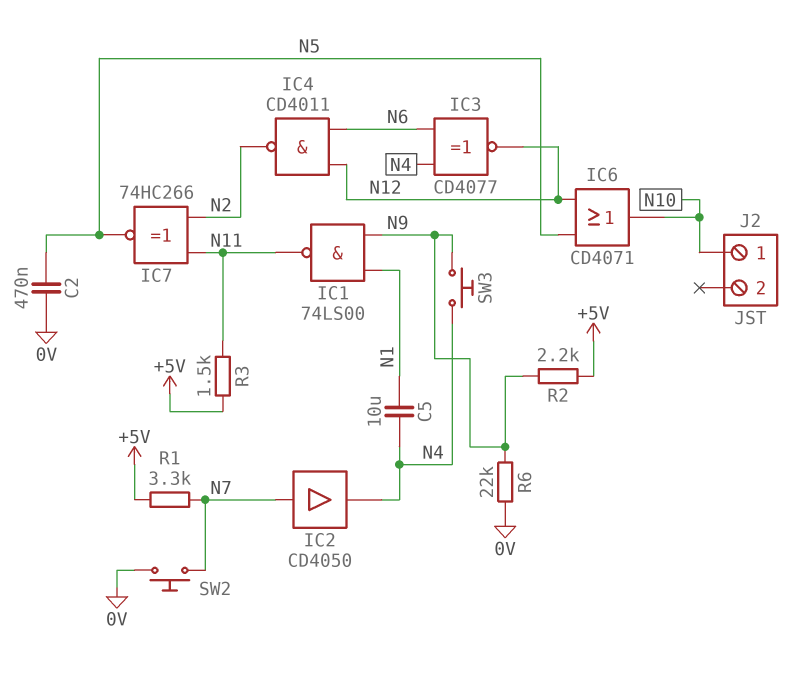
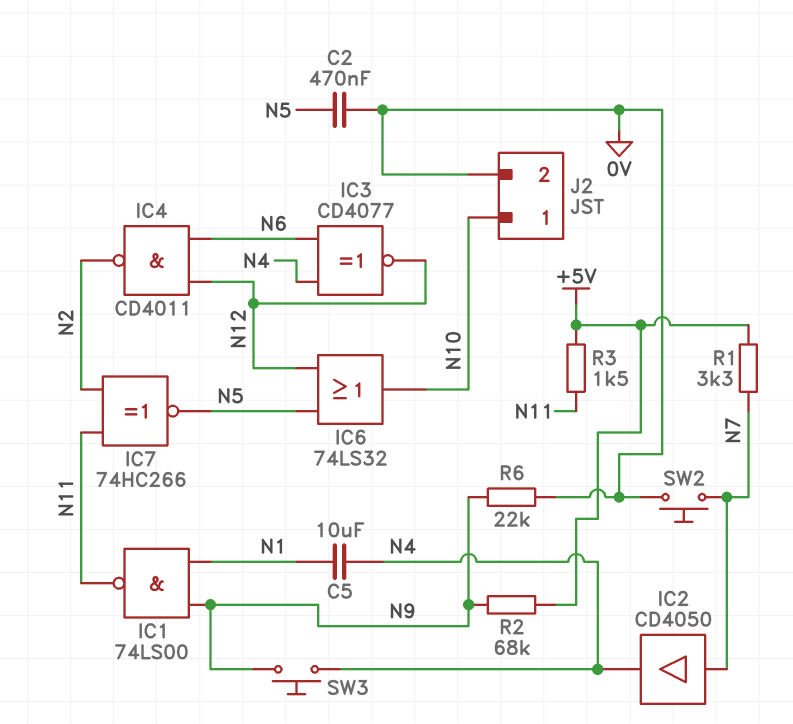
IC6: OR CD4071 (in N5, in N12, out N10) -> OR 74LS32 (in N5, in N12, out N10)
J2 pin 2: none -> 0V
R2: 2.2k (+5V, N9) -> 68k (+5V, N9)

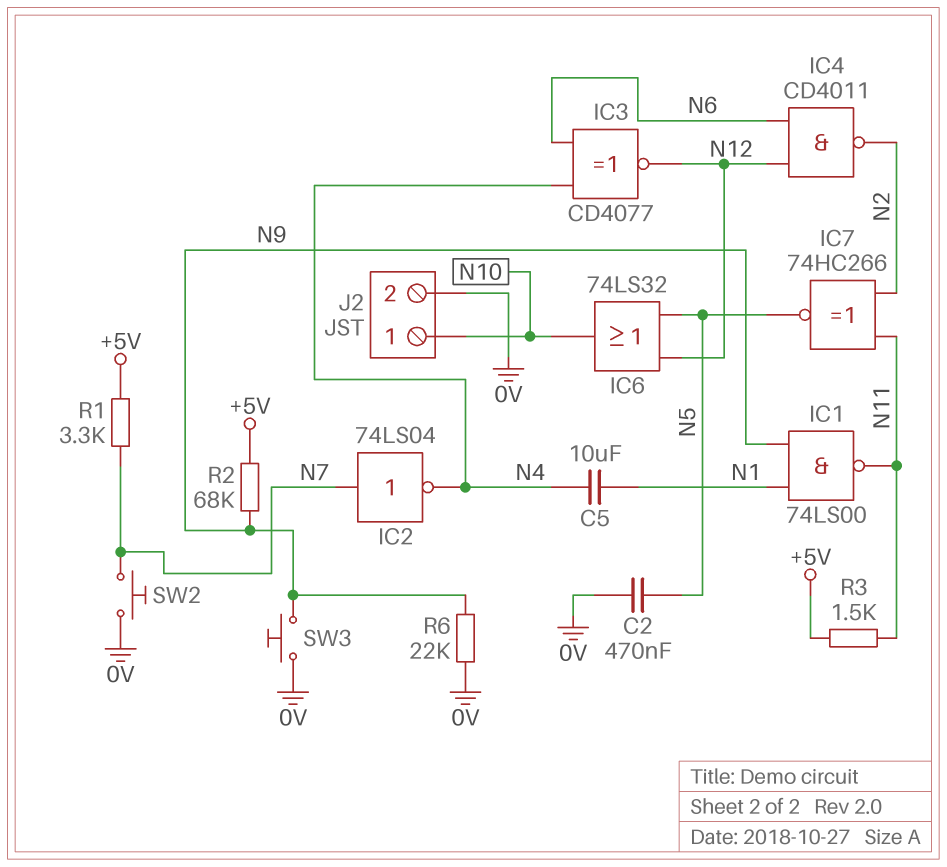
IC2: buffer CD4050 (in N7, out N4) -> NOT 74LS04 (in N7, out N4)
SW3: button (N4, N9) -> button (0V, N9)

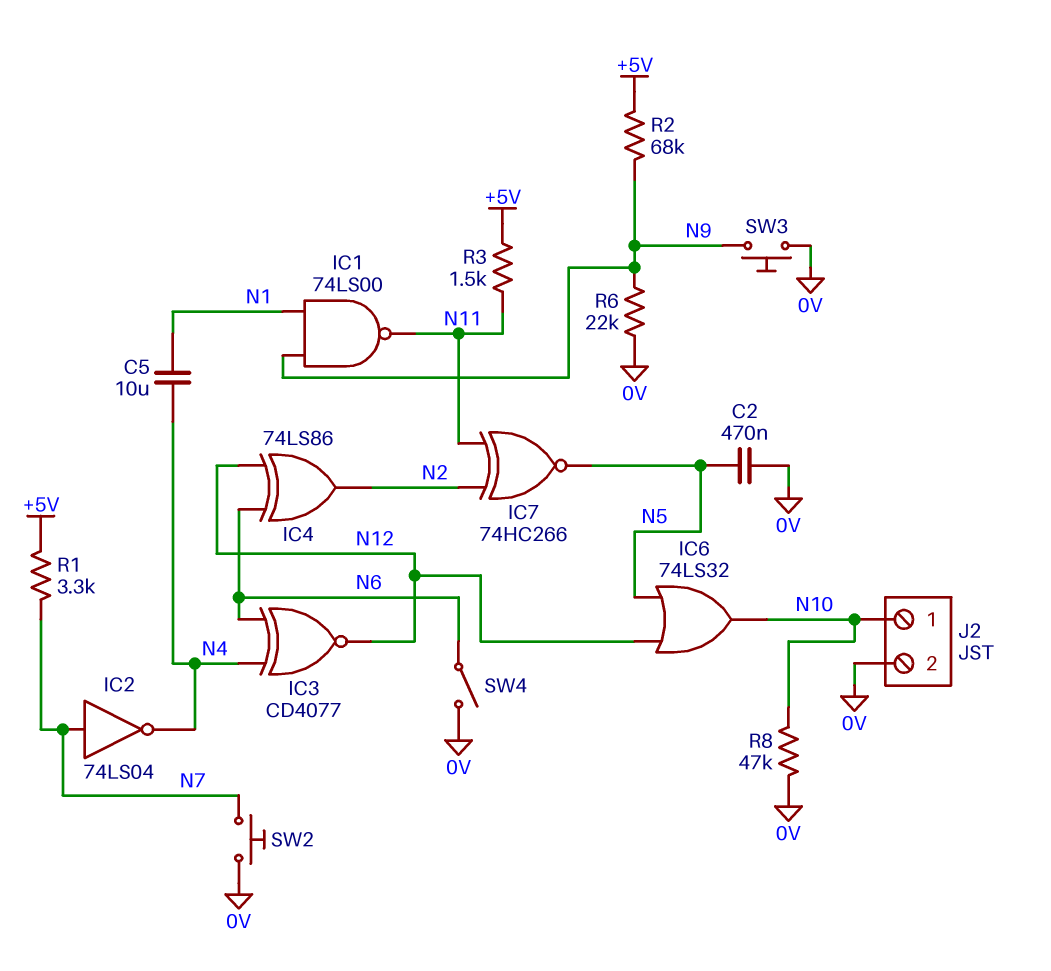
IC4: NAND CD4011 (in N6, in N12, out N2) -> XOR 74LS86 (in N6, in N12, out N2)
R8: none -> 47k (0V, N10)
SW4: none -> switch (0V, N6)

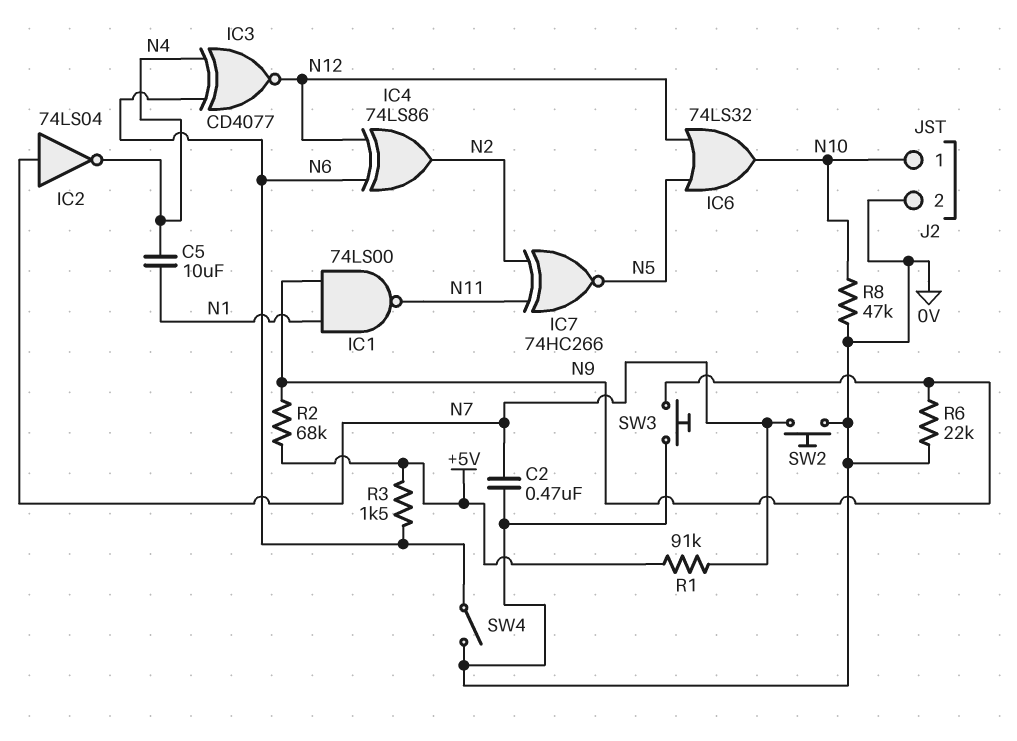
C2: 470nF (0V, N5) -> 470nF (0V, N7)
R1: 3.3k (+5V, N7) -> 91k (+5V, N7)
R3: 1.5k (+5V, N11) -> 1.5k (+5V, N6)

